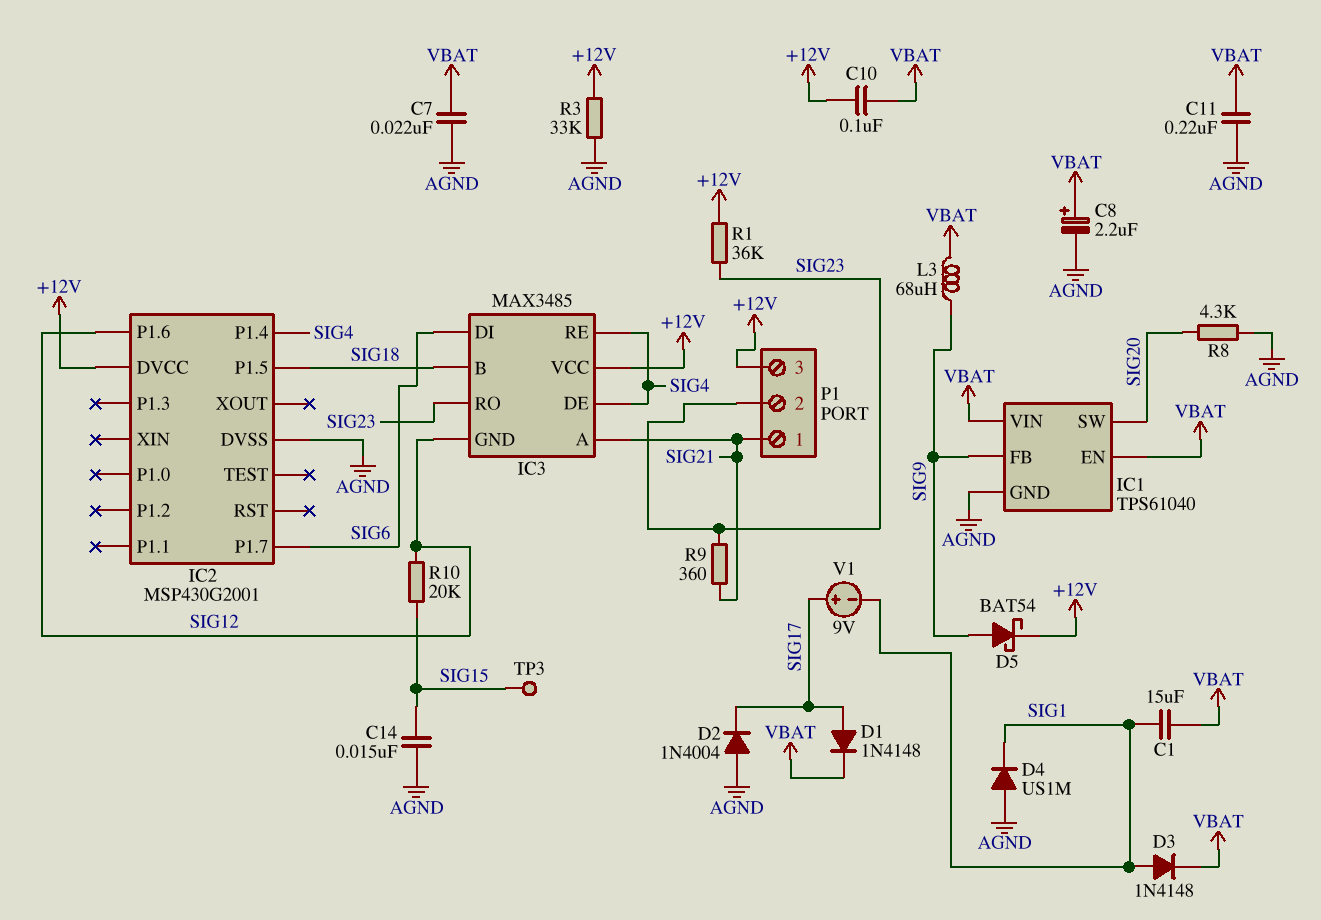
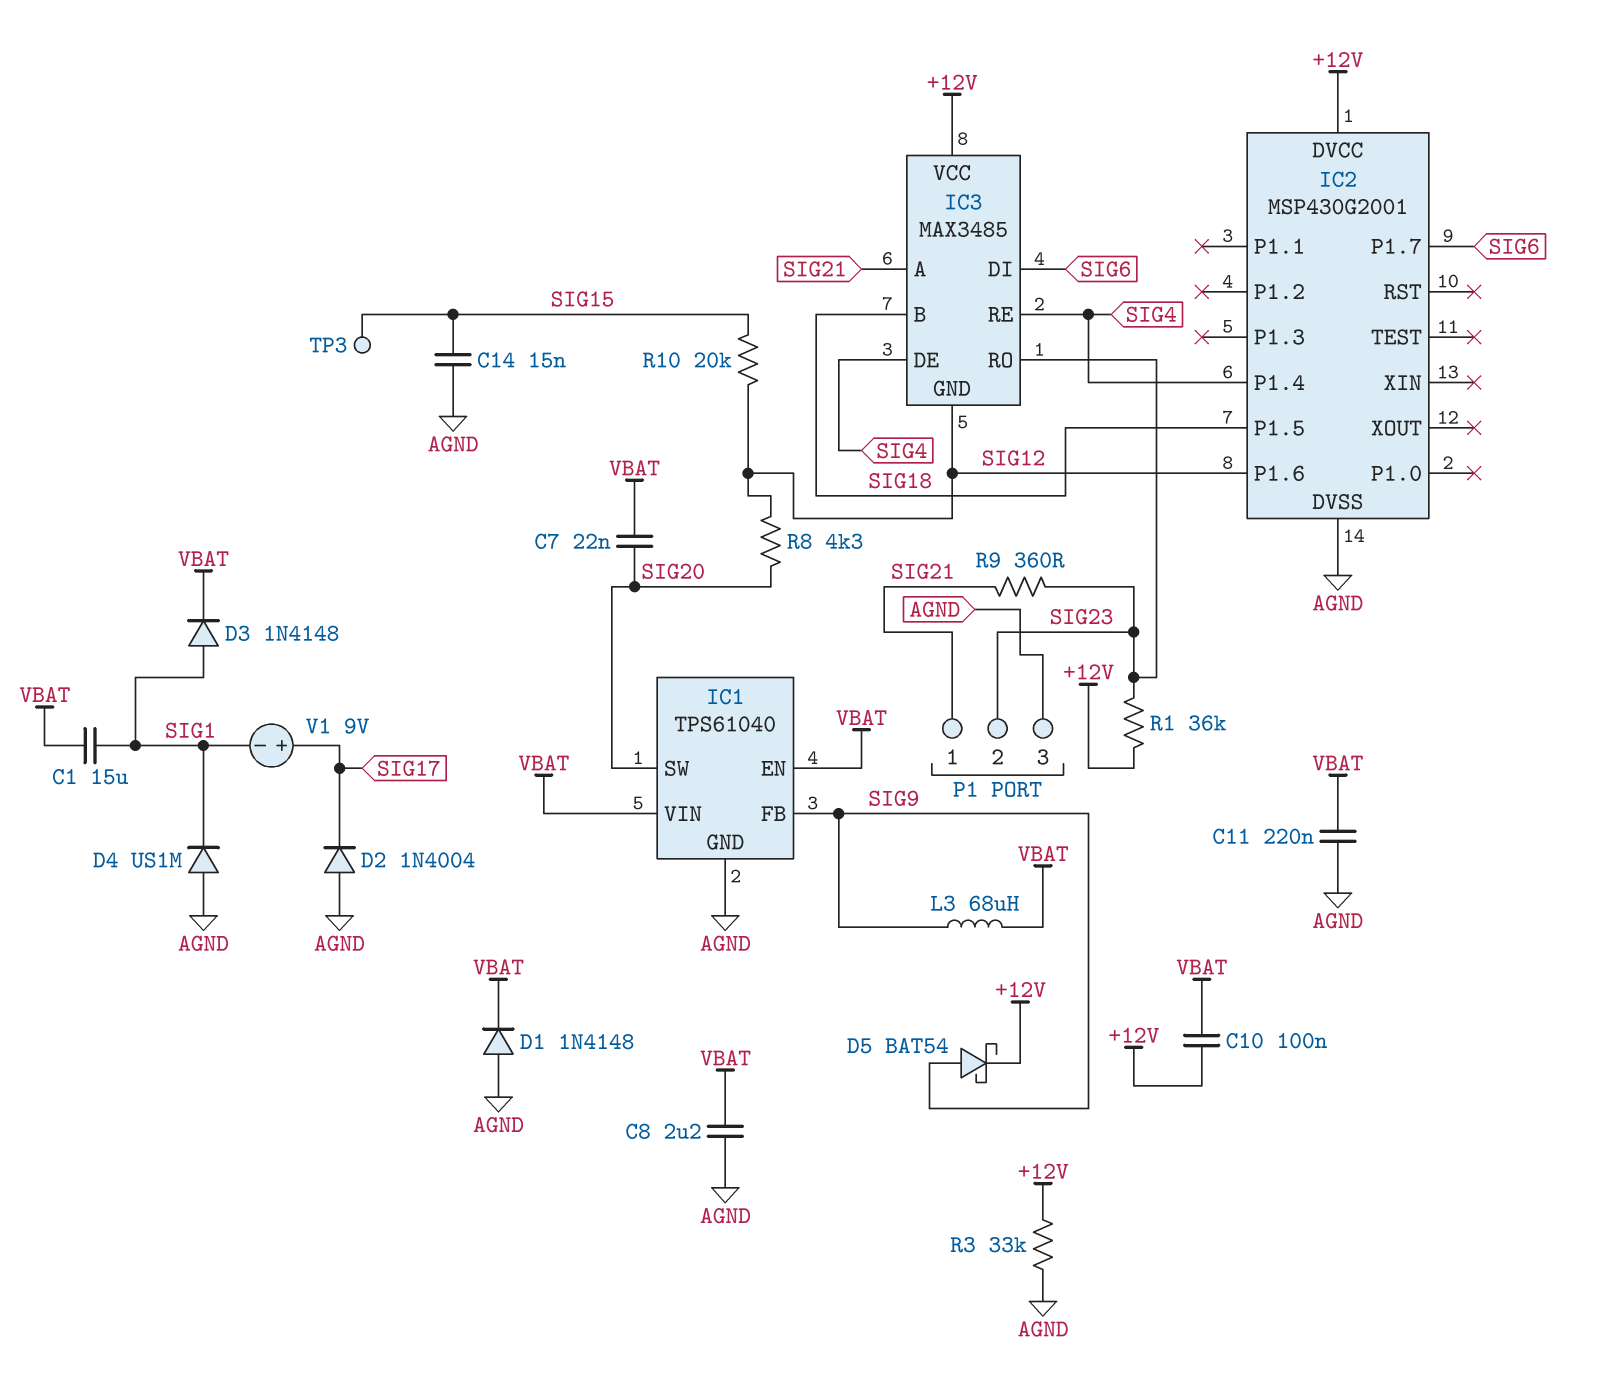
C7: 22nF (AGND, VBAT) -> 22nF (SIG20, VBAT)
C8: 2.2uF (plus VBAT, minus AGND) -> 2.2uF (AGND, VBAT)
D1: diode 1N4148 (A SIG17, K VBAT) -> diode 1N4148 (A AGND, K VBAT)
P1 pin 3: +12V -> AGND
R8: 4.3k (AGND, SIG20) -> 4.3k (SIG12, SIG20)

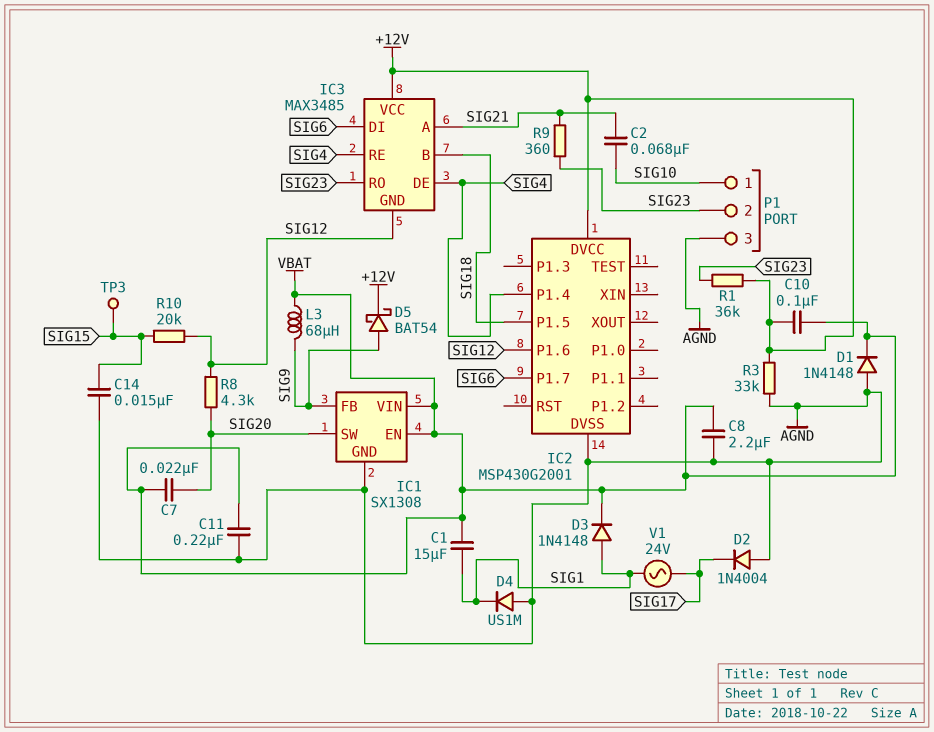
C2: none -> 68nF (SIG10, SIG21)
IC1: TPS61040 -> SX1308
P1 pin 1: SIG21 -> SIG10
V1: 9V (plus SIG17, minus SIG1) -> AC 24V (SIG1, SIG17)

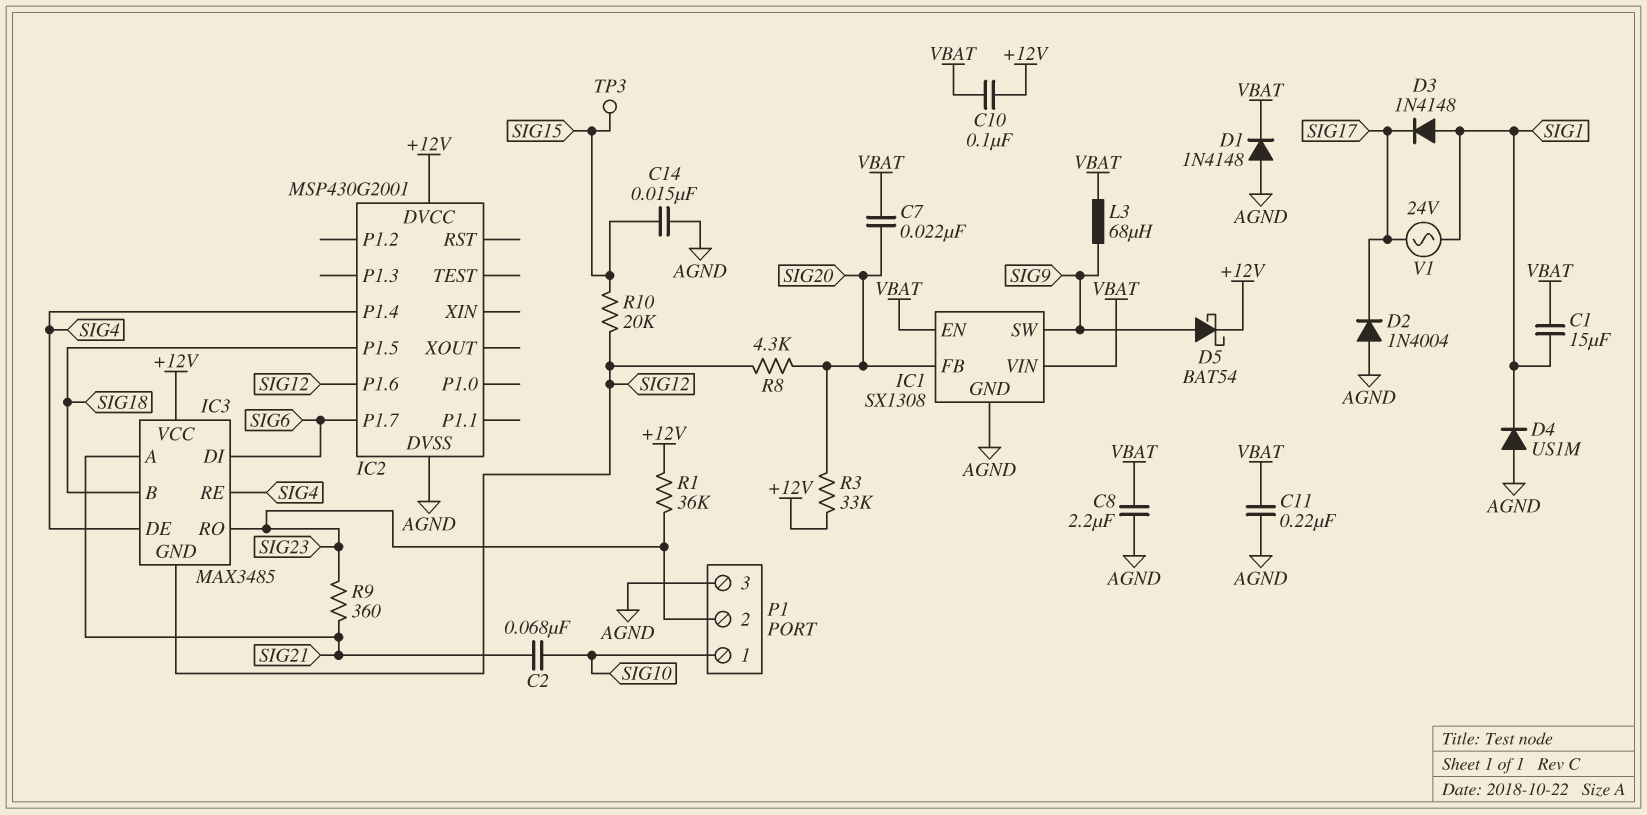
D3: diode 1N4148 (A SIG1, K VBAT) -> diode 1N4148 (A SIG1, K SIG17)
IC1 pin FB: SIG9 -> SIG20
IC1 pin SW: SIG20 -> SIG9
R3: 33k (+12V, AGND) -> 33k (+12V, SIG20)

